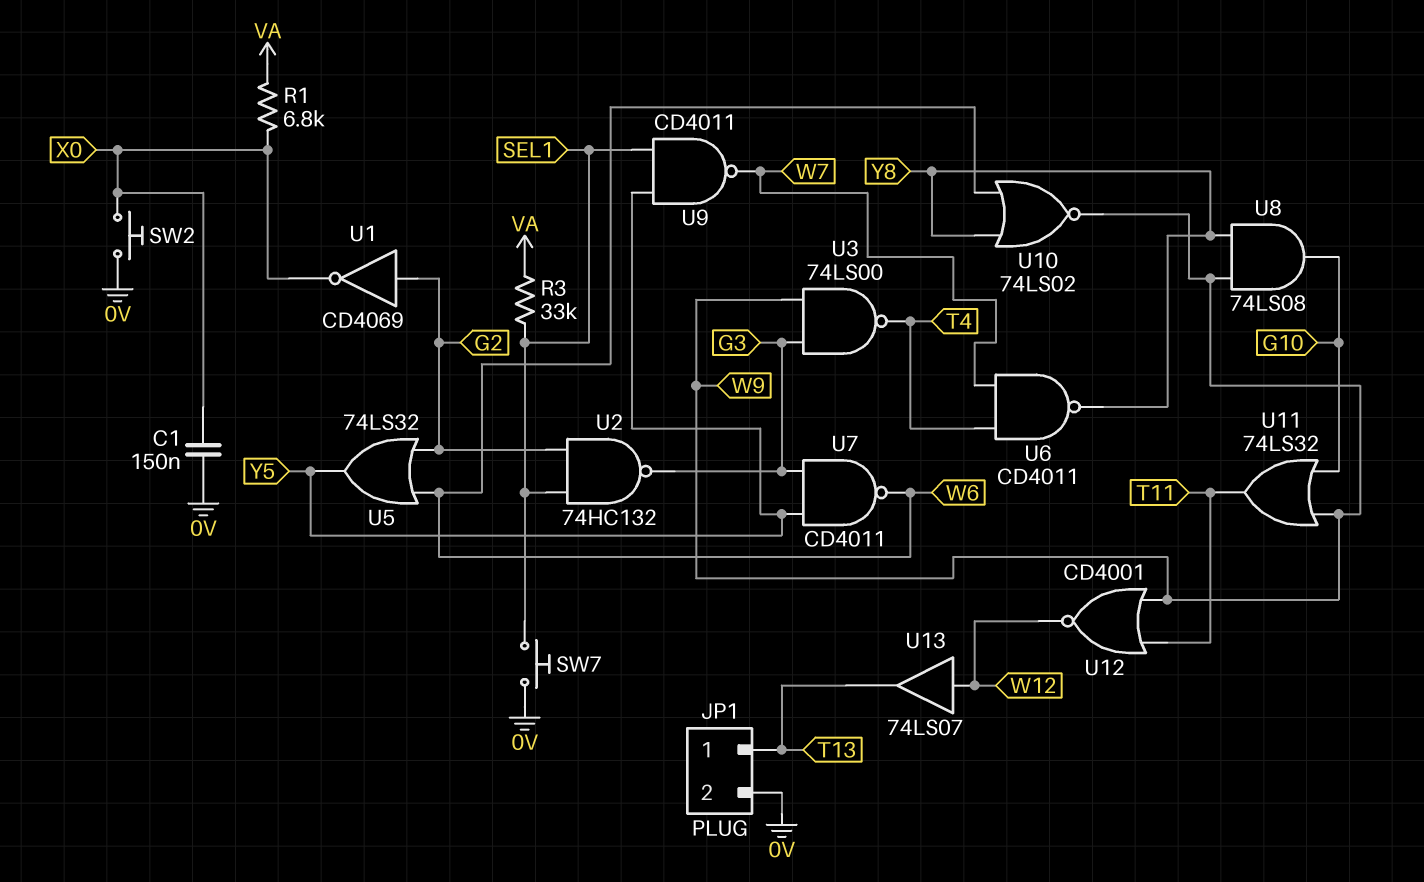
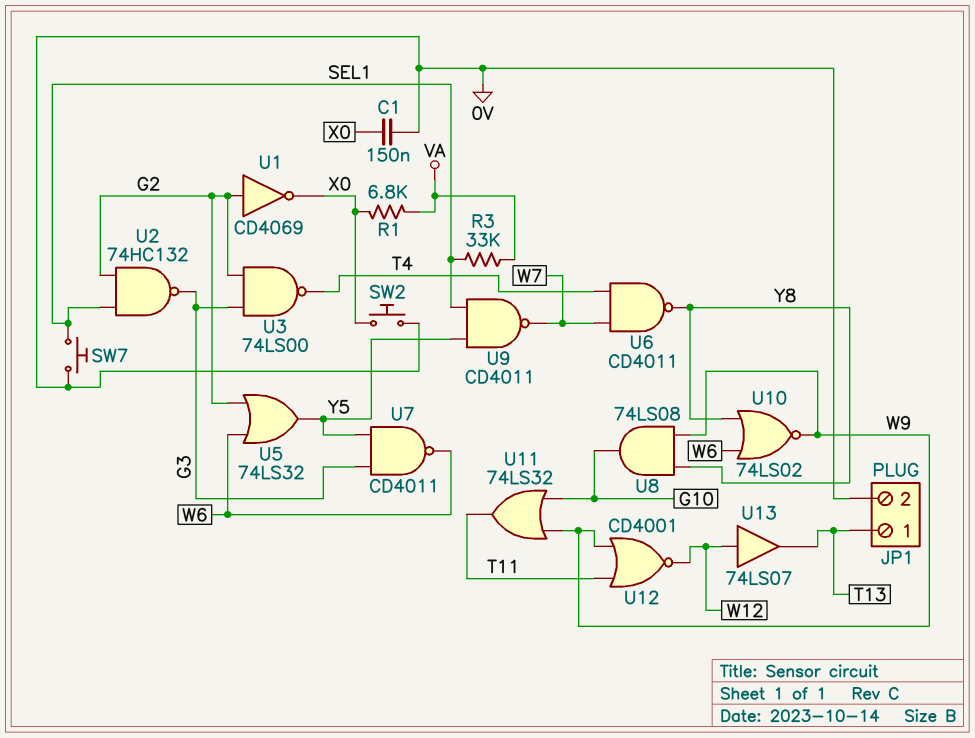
U3: NAND 74LS00 (in G3, in W9, out T4) -> NAND 74LS00 (in G2, in G3, out T4)

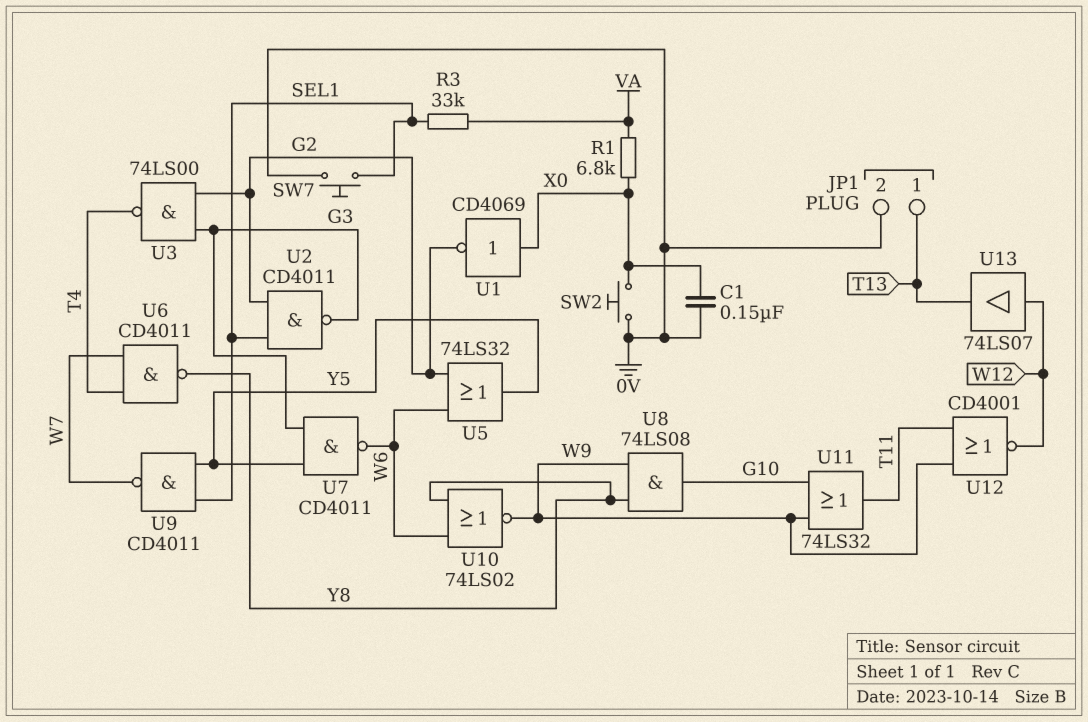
U1: NOT CD4069 (in G2, out X0) -> NOT CD4069 (in X0, out G2)
U2: NAND 74HC132 (in G2, in SEL1, out G3) -> NAND CD4011 (in G2, in SEL1, out G3)

